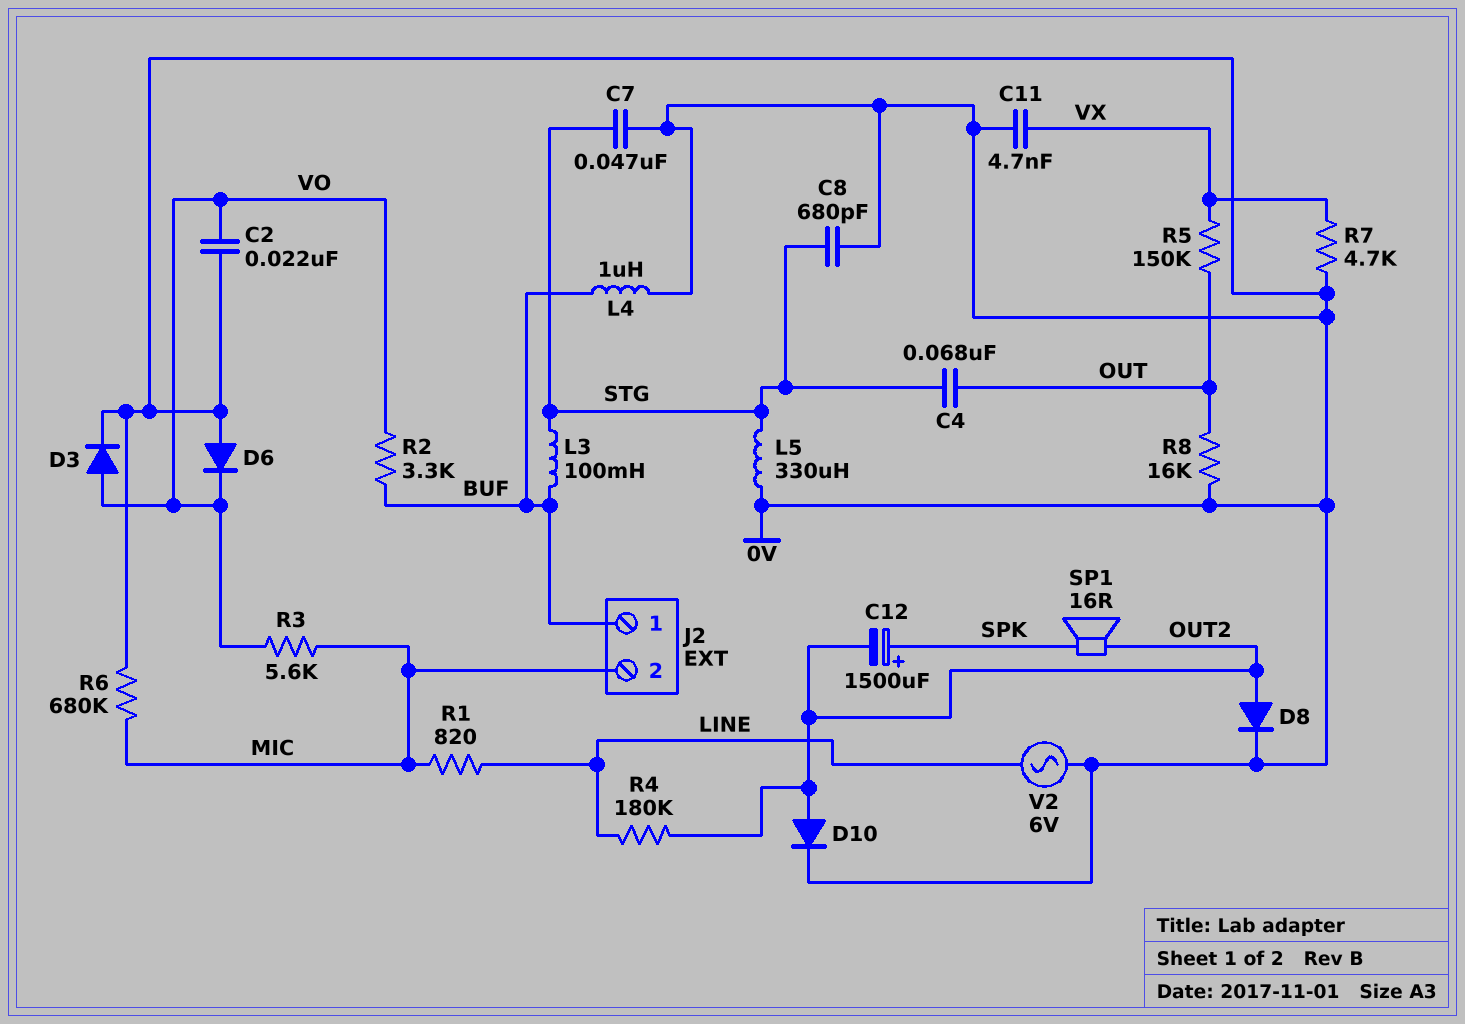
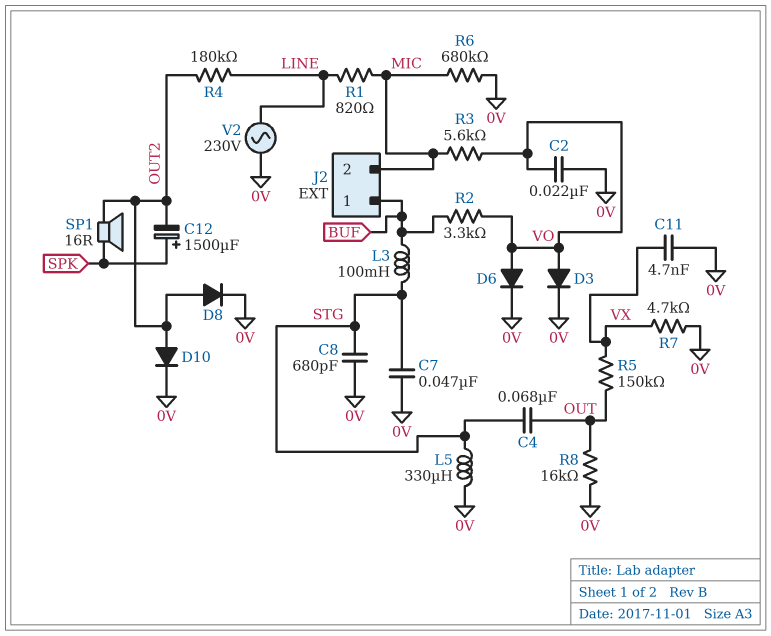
D6: diode (A 0V, K VO) -> diode (A VO, K 0V)
L4: 1uH (0V, BUF) -> none
V2: AC 6V (0V, LINE) -> AC 230V (0V, LINE)

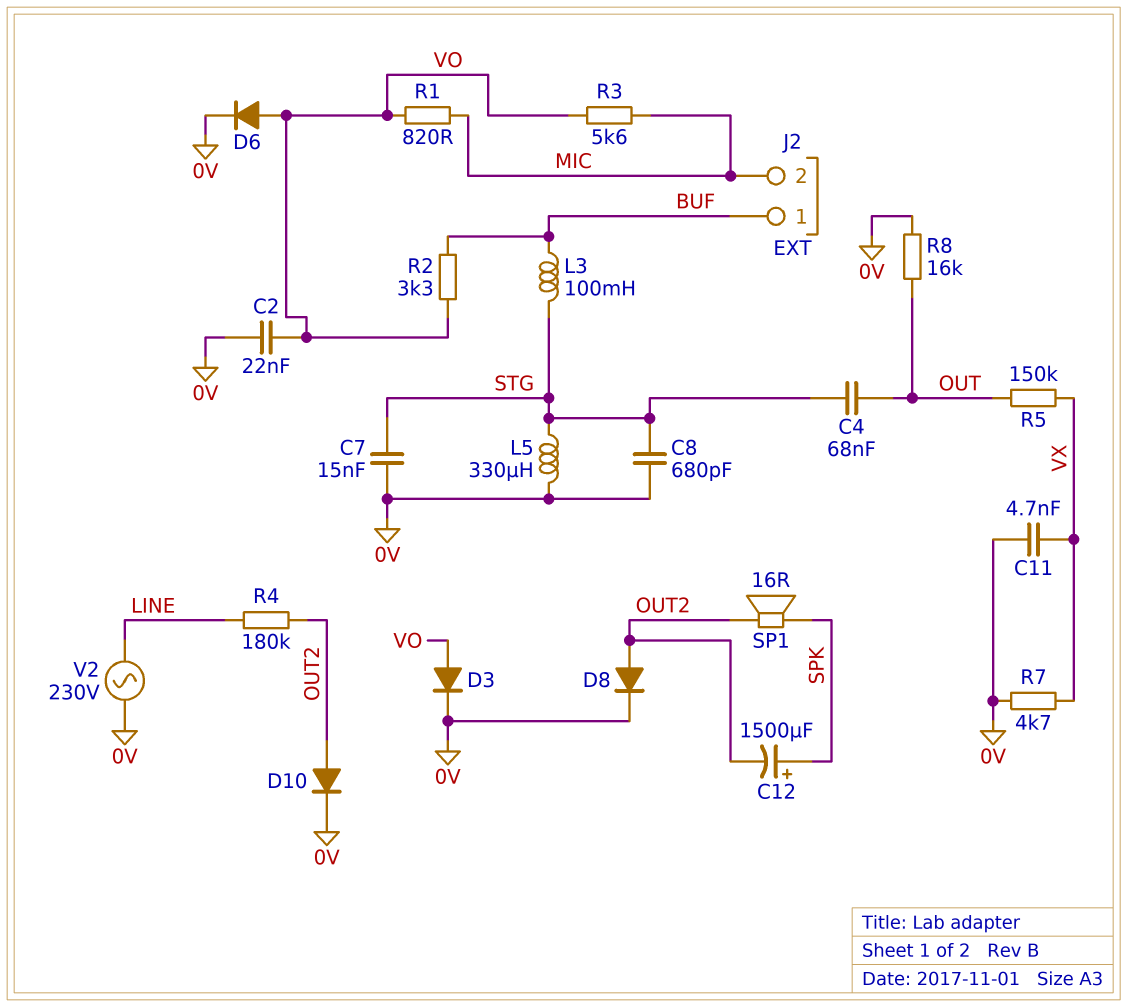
C7: 47nF (0V, STG) -> 15nF (0V, STG)
R1: 820 (LINE, MIC) -> 820 (MIC, VO)
R6: 680k (0V, MIC) -> none

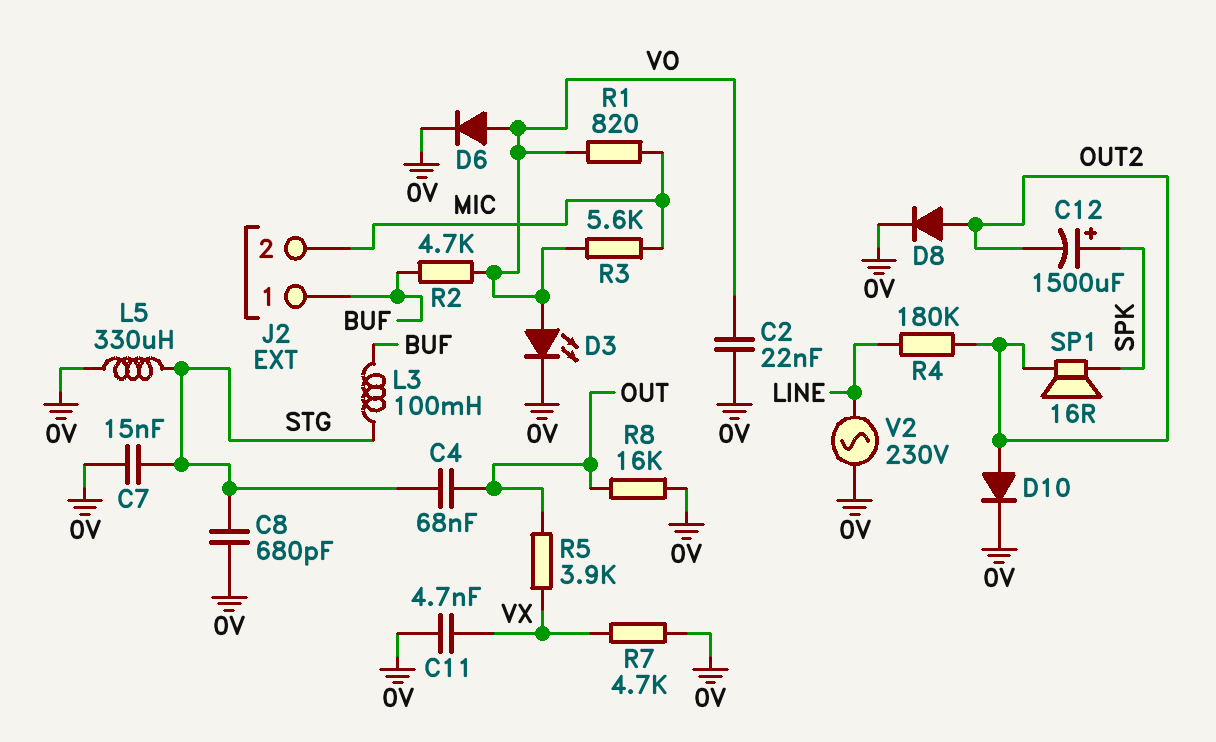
D3: diode (A VO, K 0V) -> LED (A VO, K 0V)
R2: 3.3k (BUF, VO) -> 4.7k (BUF, VO)
R5: 150k (OUT, VX) -> 3.9k (OUT, VX)

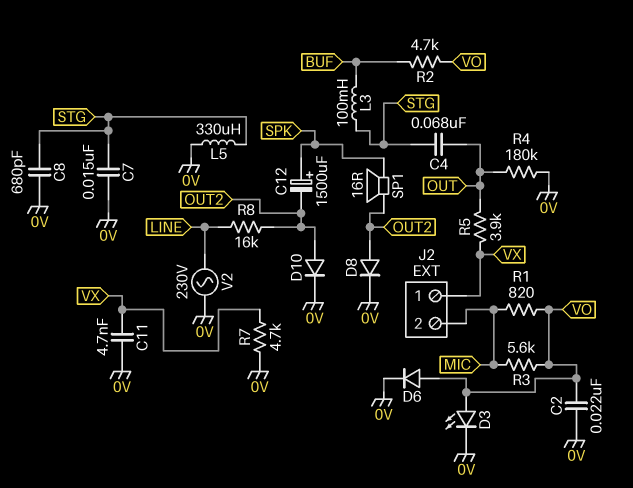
J2 pin 1: BUF -> VX
R4: 180k (LINE, OUT2) -> 180k (0V, OUT)
R8: 16k (0V, OUT) -> 16k (LINE, OUT2)

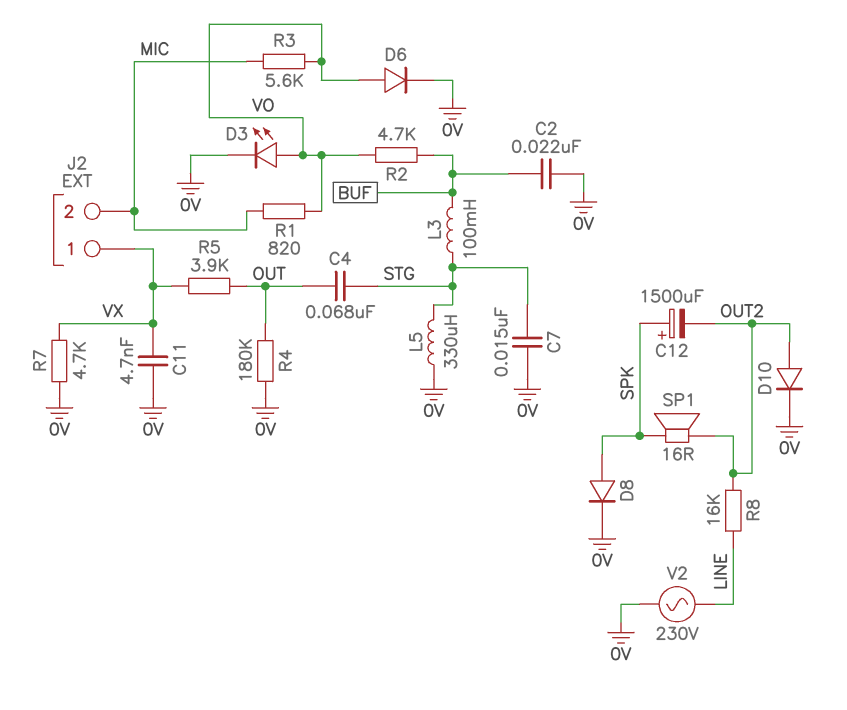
C2: 22nF (0V, VO) -> 22nF (0V, BUF)
C8: 680pF (0V, STG) -> none
D8: diode (A OUT2, K 0V) -> diode (A SPK, K 0V)

